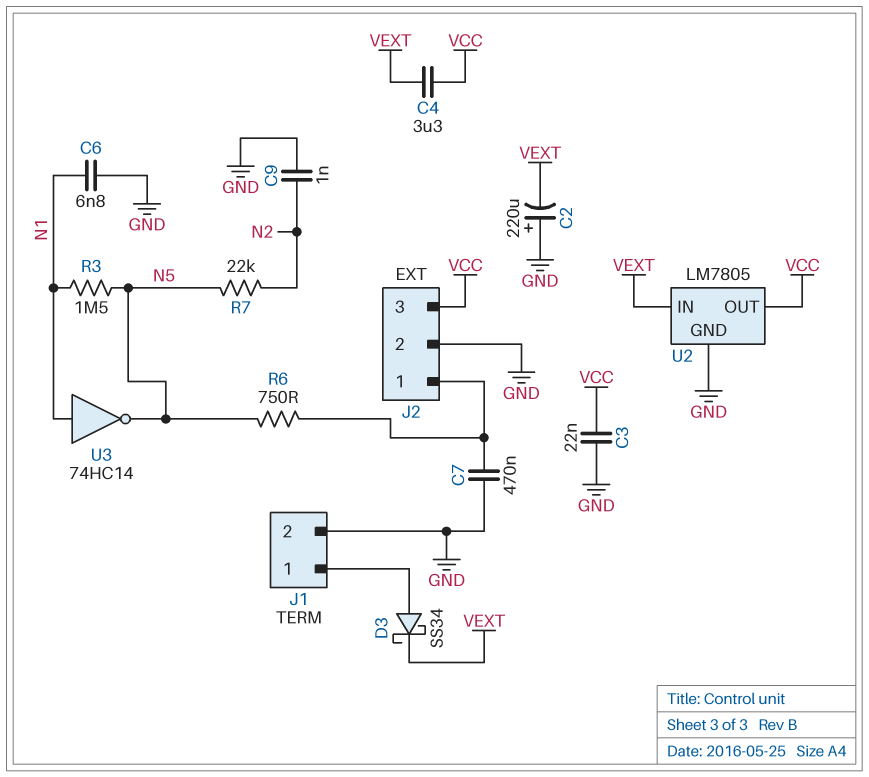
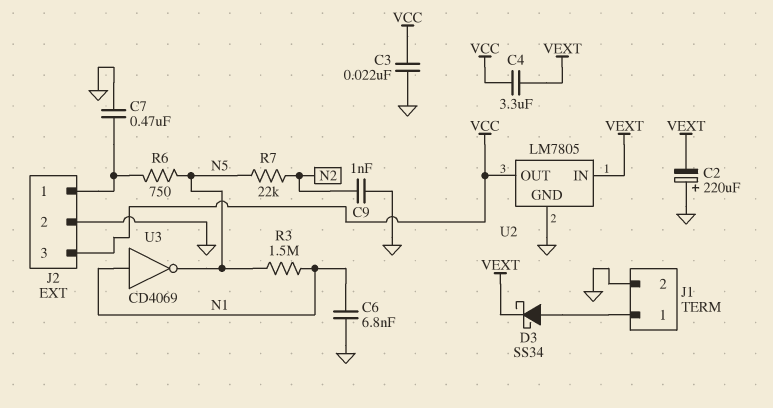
U3: NOT 74HC14 (in N1, out N5) -> NOT CD4069 (in N1, out N5)

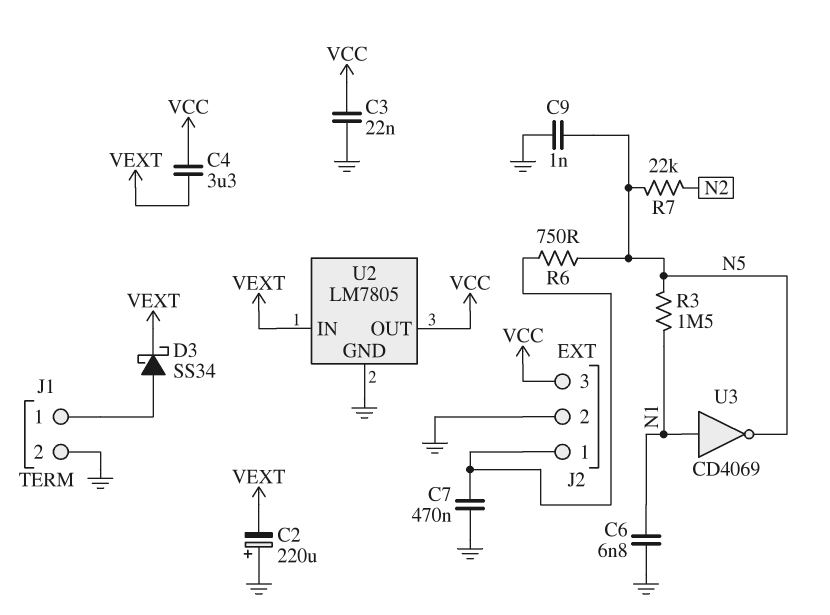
C9: 1nF (GND, N2) -> 1nF (GND, N5)

